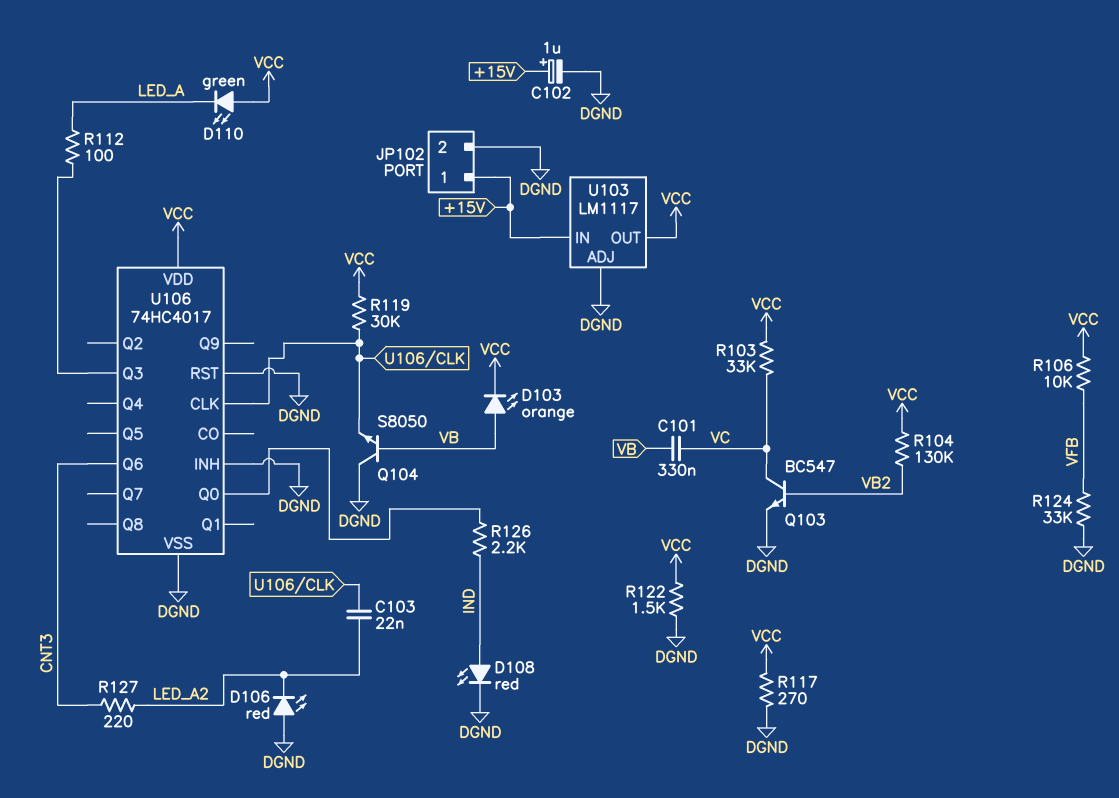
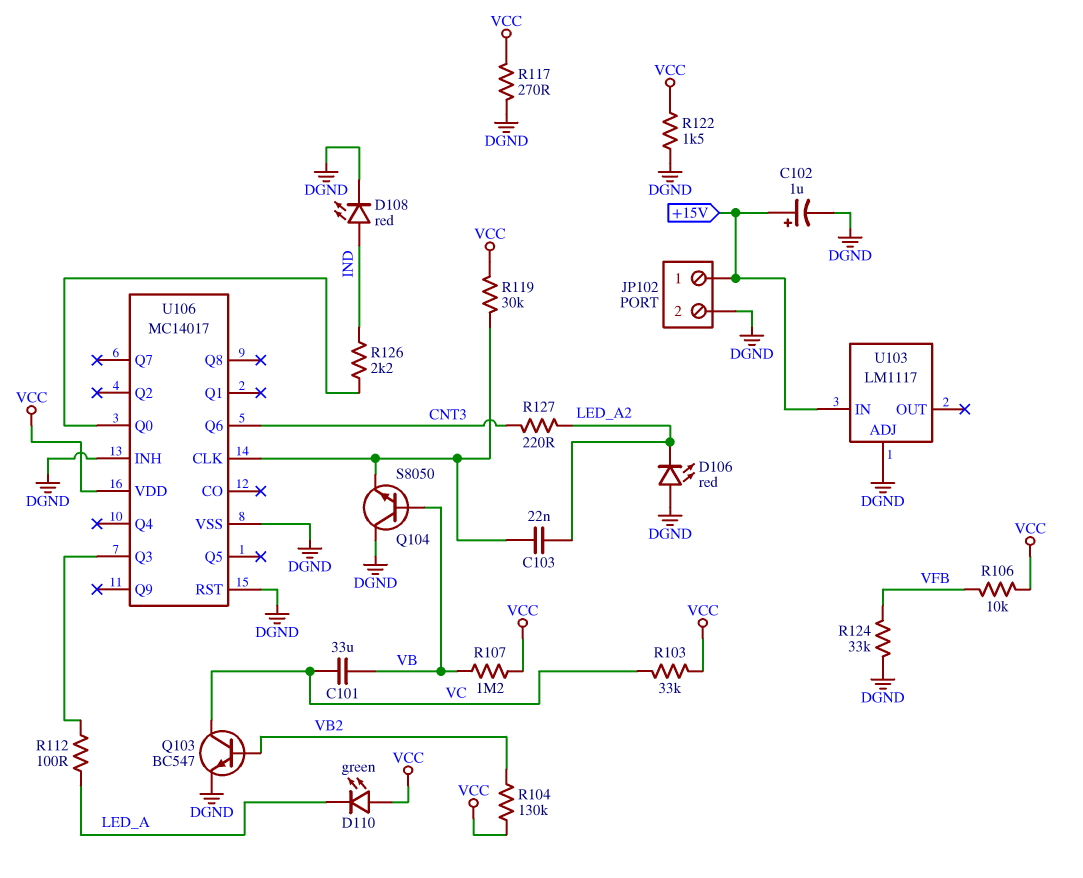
C101: 330nF (VB, VC) -> 33uF (VB, VC)
D103: LED orange (A VB, K VCC) -> none
R107: none -> 1.2M (VB, VCC)
U103 pin OUT: VCC -> none
U106: 74HC4017 -> MC14017

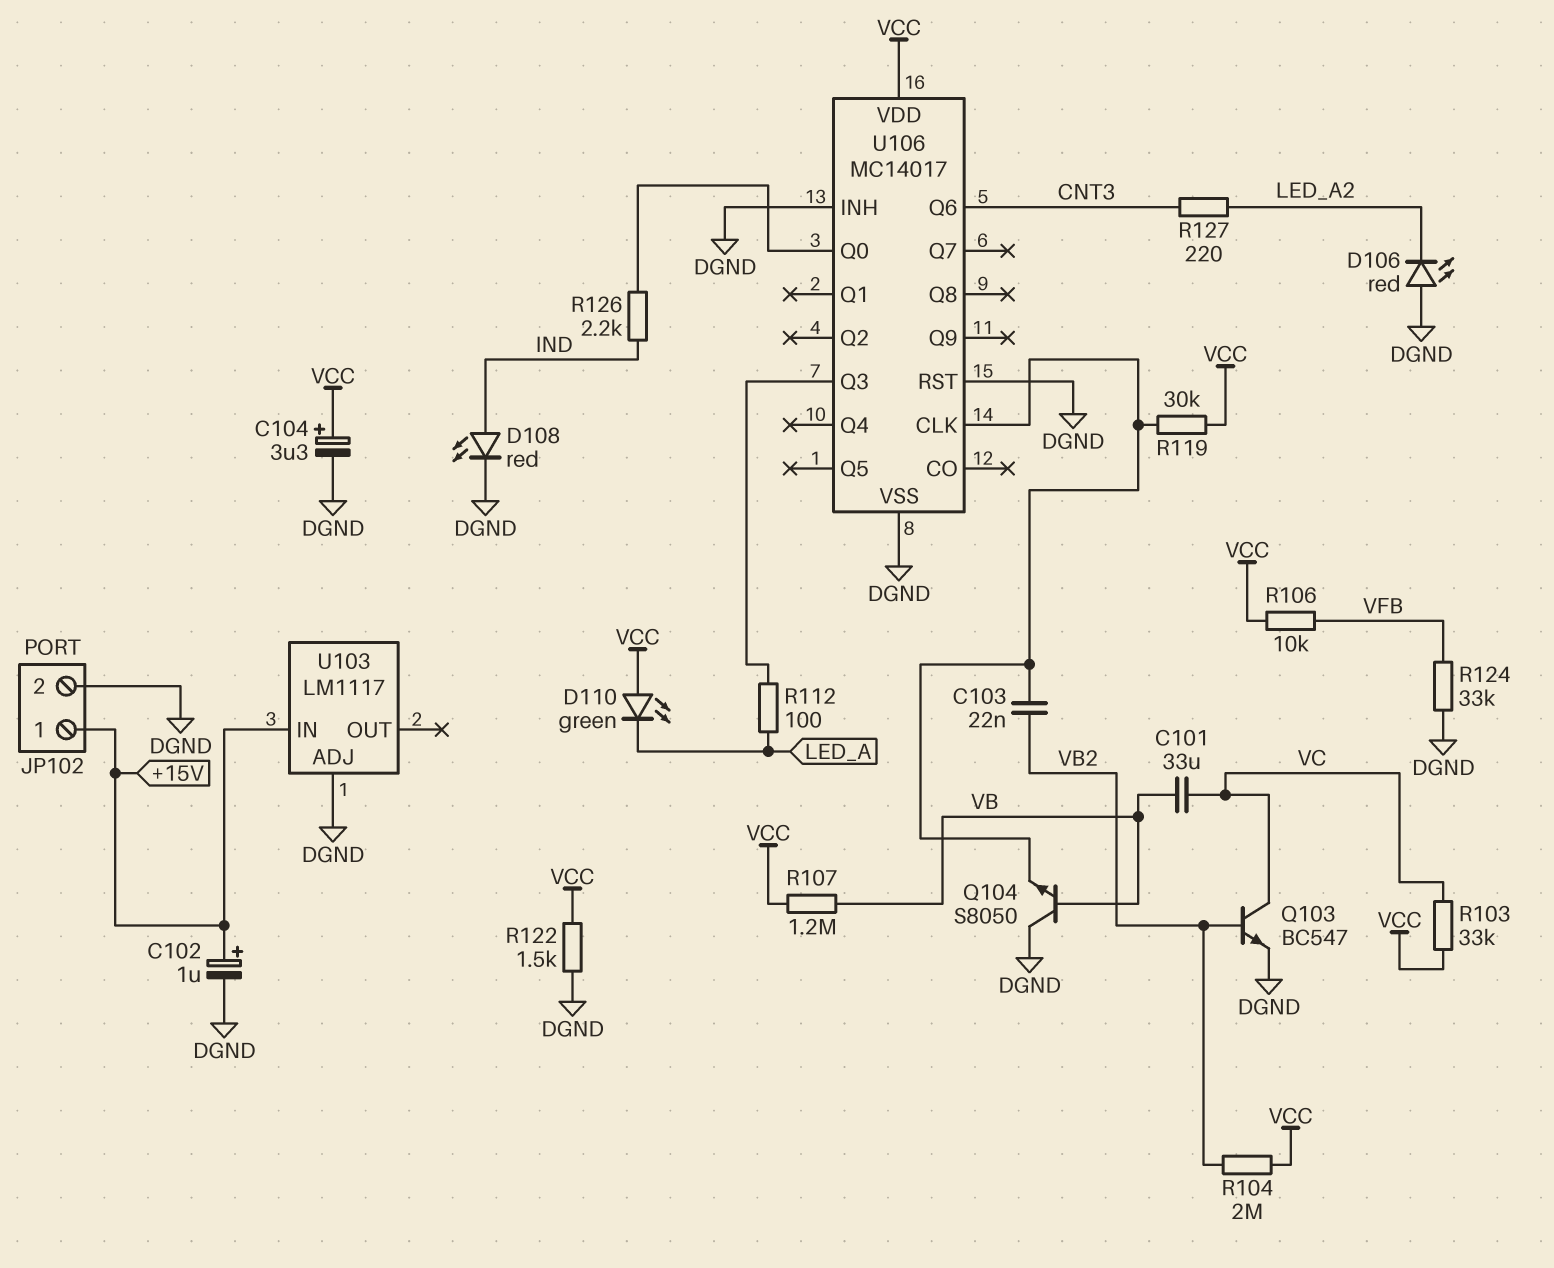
C103: 22nF (LED_A2, U106/CLK) -> 22nF (U106/CLK, VB2)
C104: none -> 3.3uF (plus VCC, minus DGND)
R104: 130k (VB2, VCC) -> 2M (VB2, VCC)
R117: 270 (DGND, VCC) -> none

